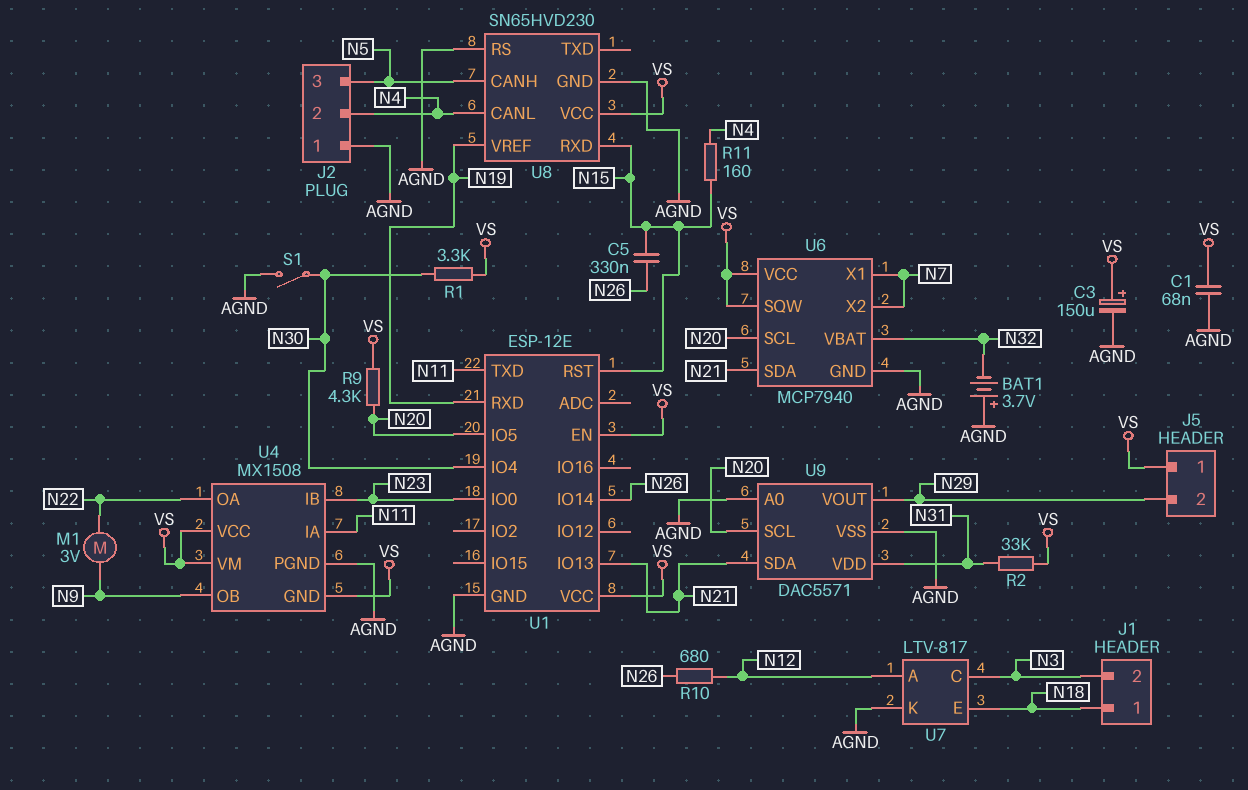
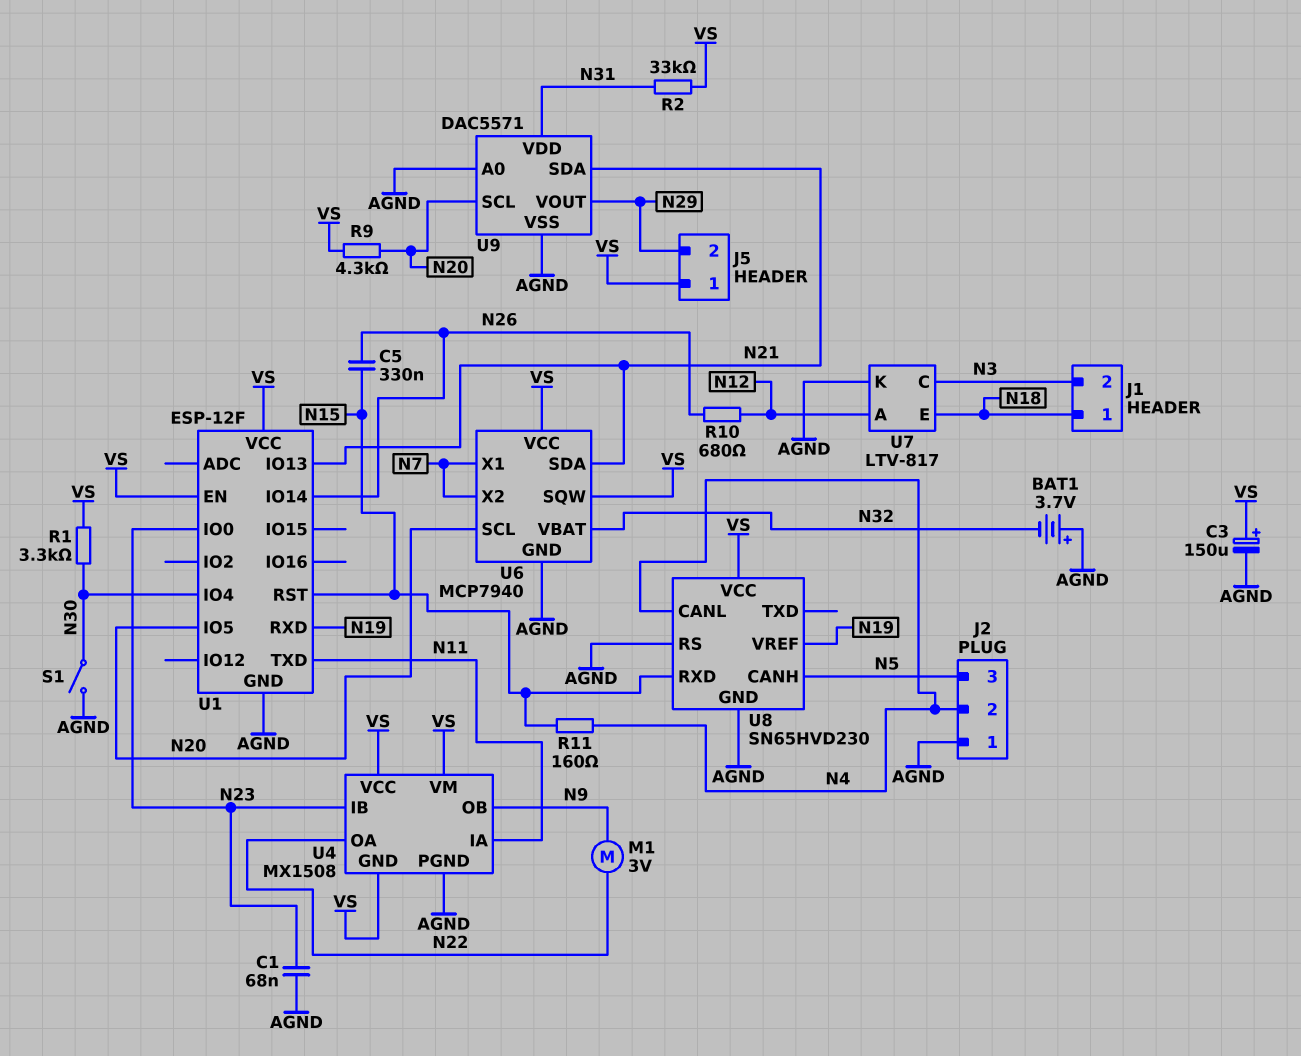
C1: 68nF (AGND, VS) -> 68nF (AGND, N23)
U1: ESP-12E -> ESP-12F

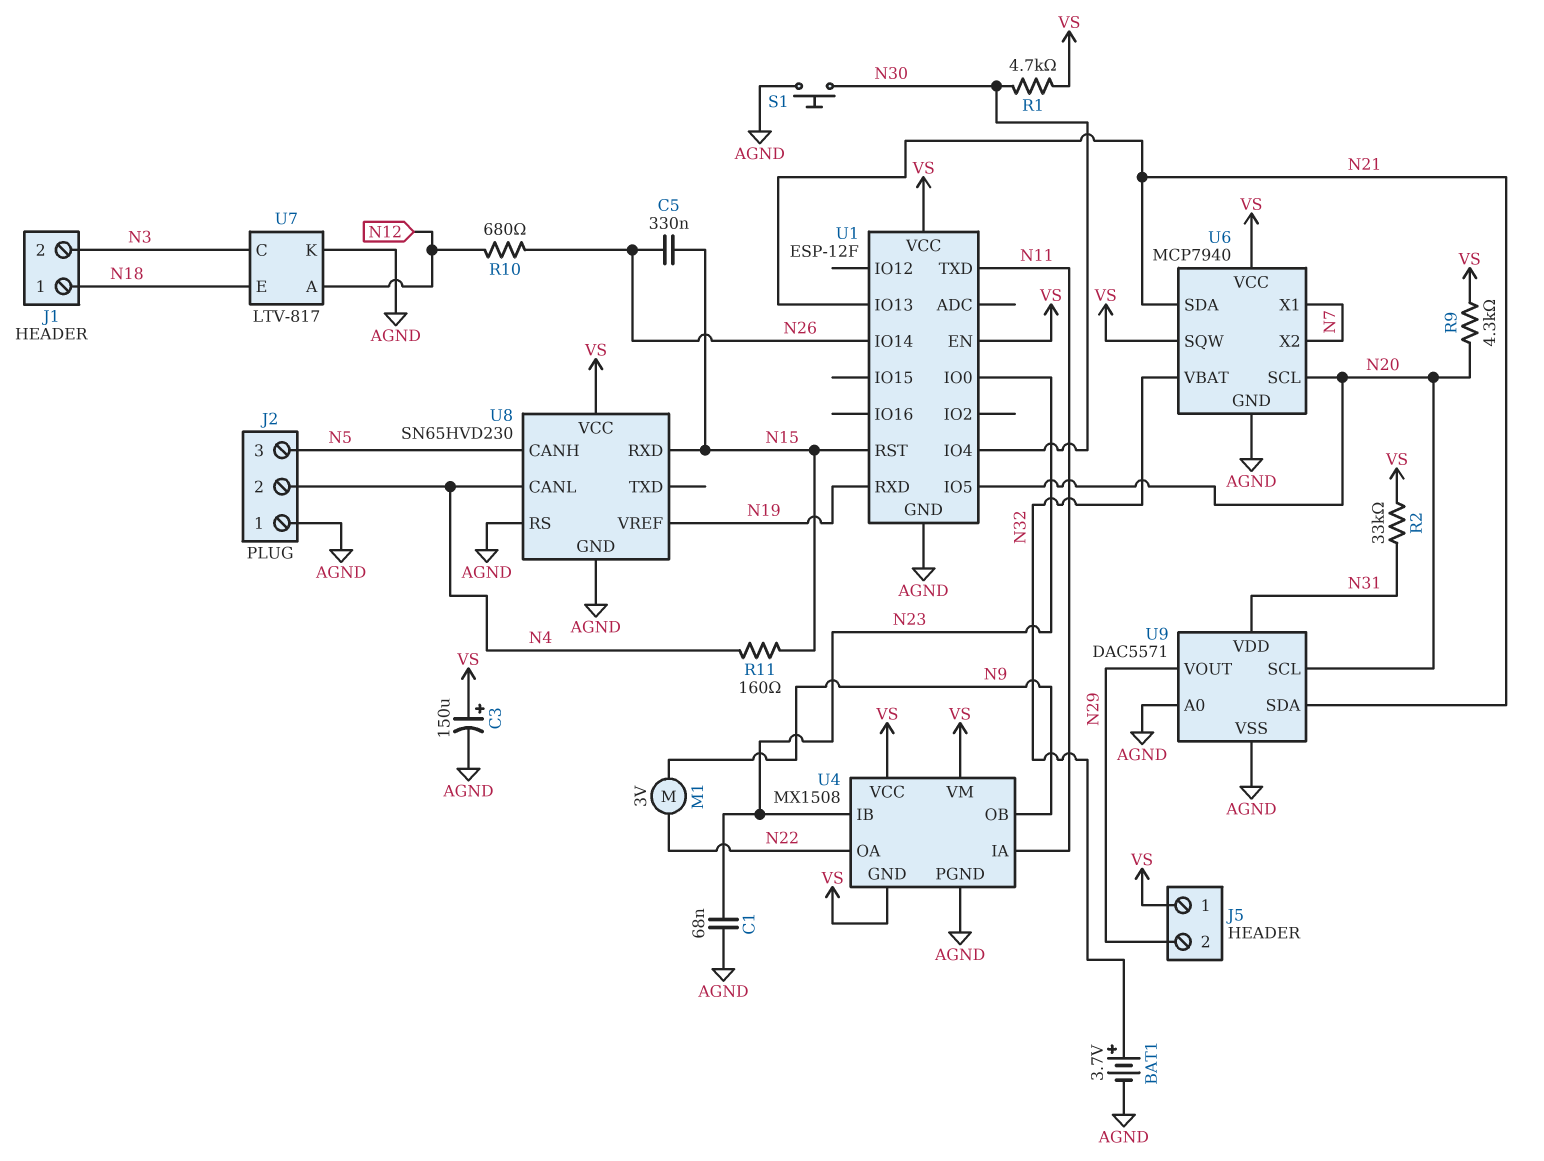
BAT1: 3.7V (plus AGND, minus N32) -> 3.7V (plus N32, minus AGND)
R1: 3.3k (N30, VS) -> 4.7k (N30, VS)
S1: switch (AGND, N30) -> button (AGND, N30)

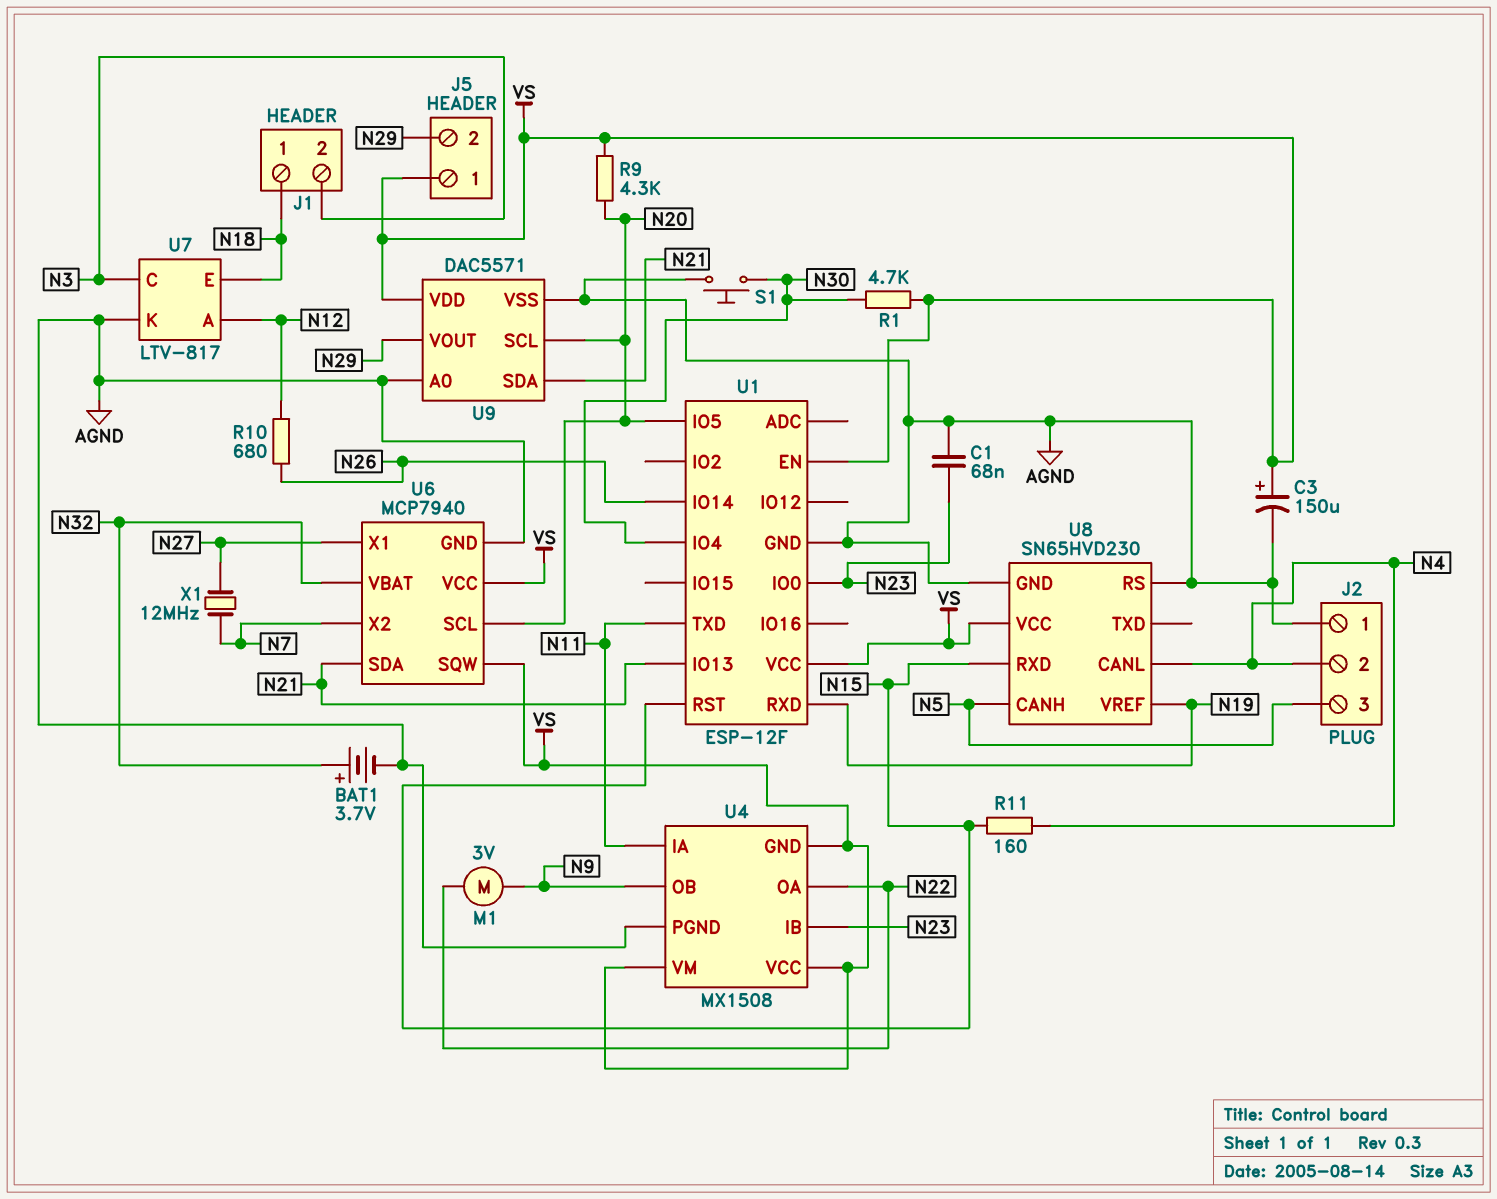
C5: 330nF (N15, N26) -> none
R2: 33k (N31, VS) -> none
U6 pin X1: N7 -> N27
U9 pin VDD: N31 -> VS
X1: none -> 12MHz (N7, N27)

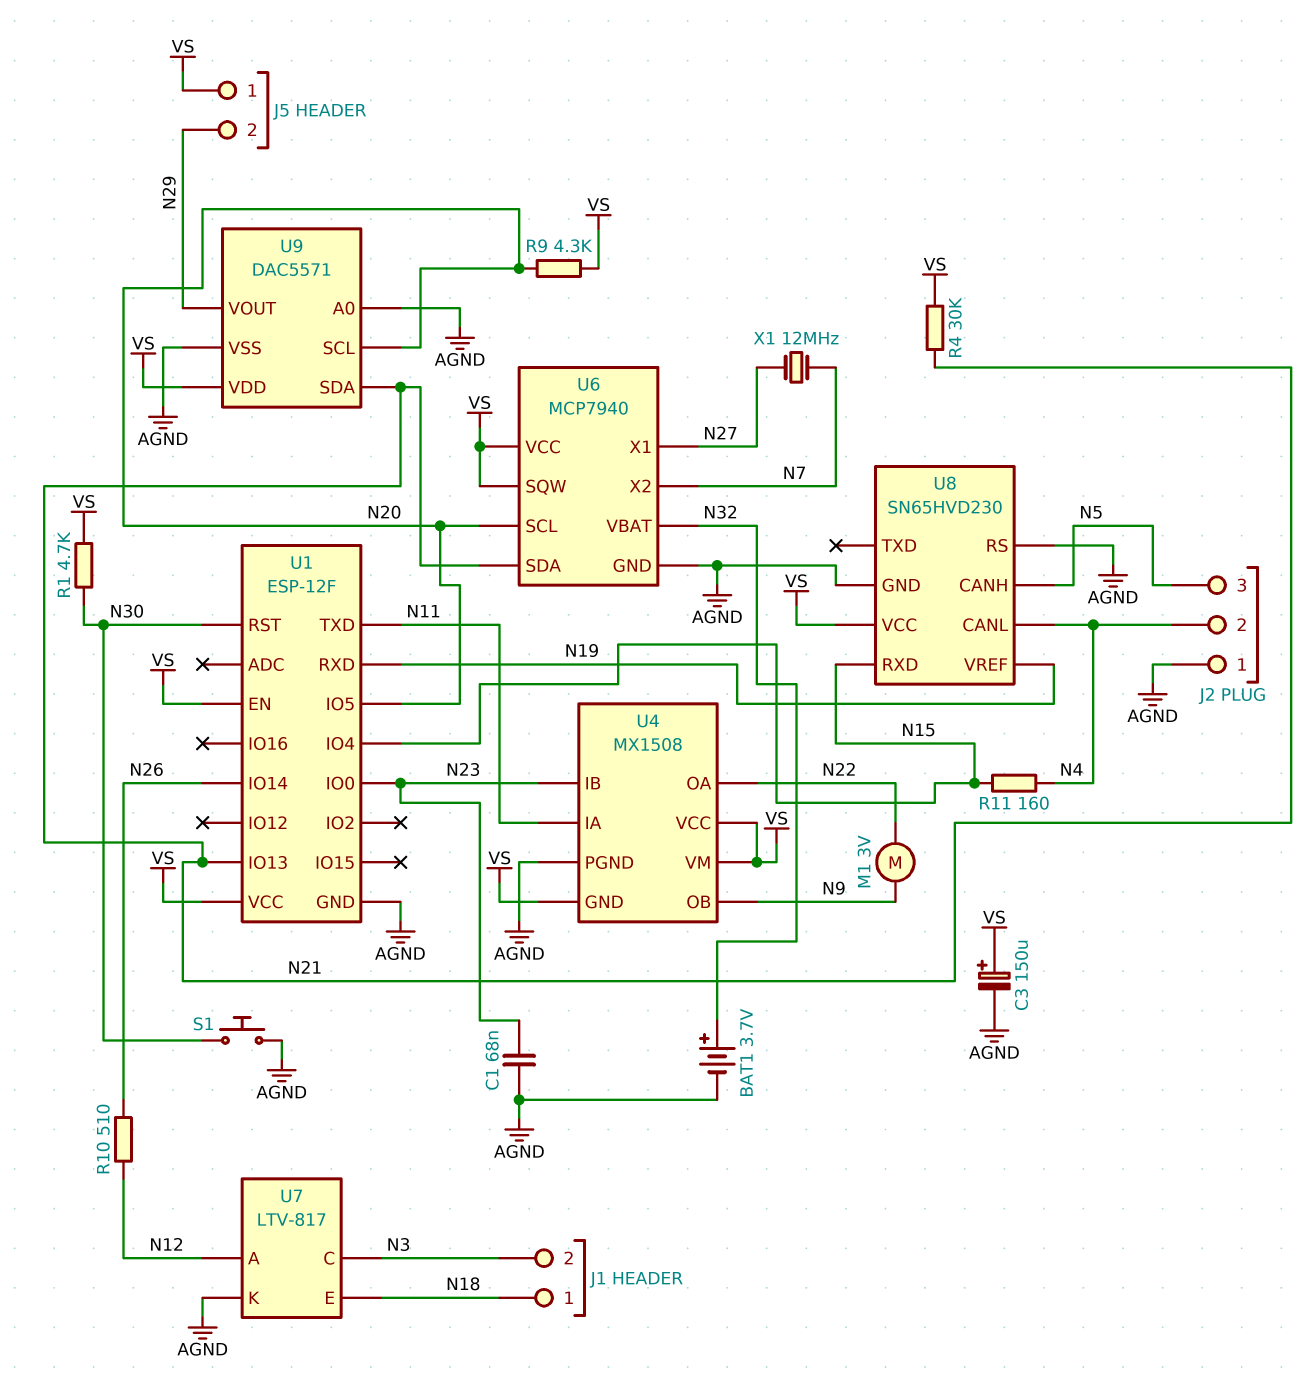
R4: none -> 30k (N21, VS)
R10: 680 (N12, N26) -> 510 (N12, N26)
U1 pin IO4: N30 -> N15
U1 pin RST: N15 -> N30

